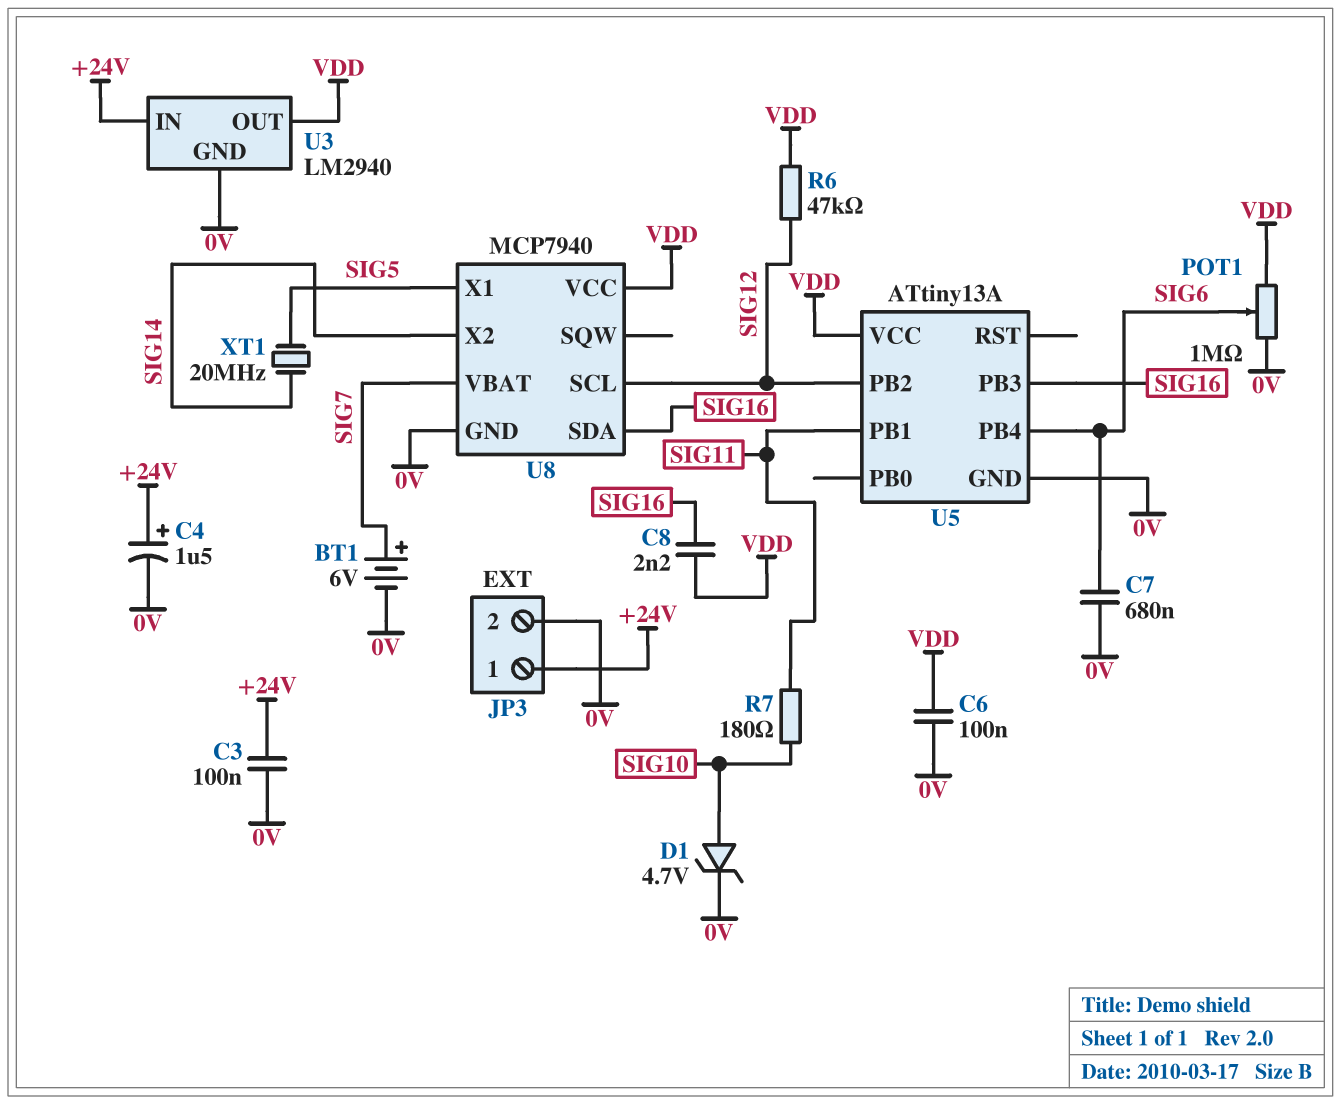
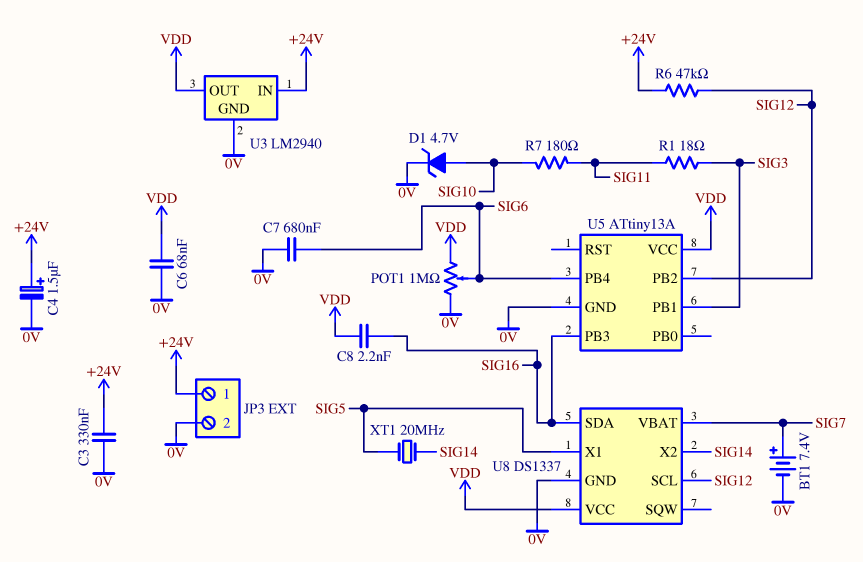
BT1: 6V (plus SIG7, minus 0V) -> 7.4V (plus SIG7, minus 0V)
C3: 100nF (+24V, 0V) -> 330nF (+24V, 0V)
C6: 100nF (0V, VDD) -> 68nF (0V, VDD)
R1: none -> 18 (SIG3, SIG11)
R6: 47k (SIG12, VDD) -> 47k (+24V, SIG12)
U5 pin PB1: SIG11 -> SIG3
U8: MCP7940 -> DS1337

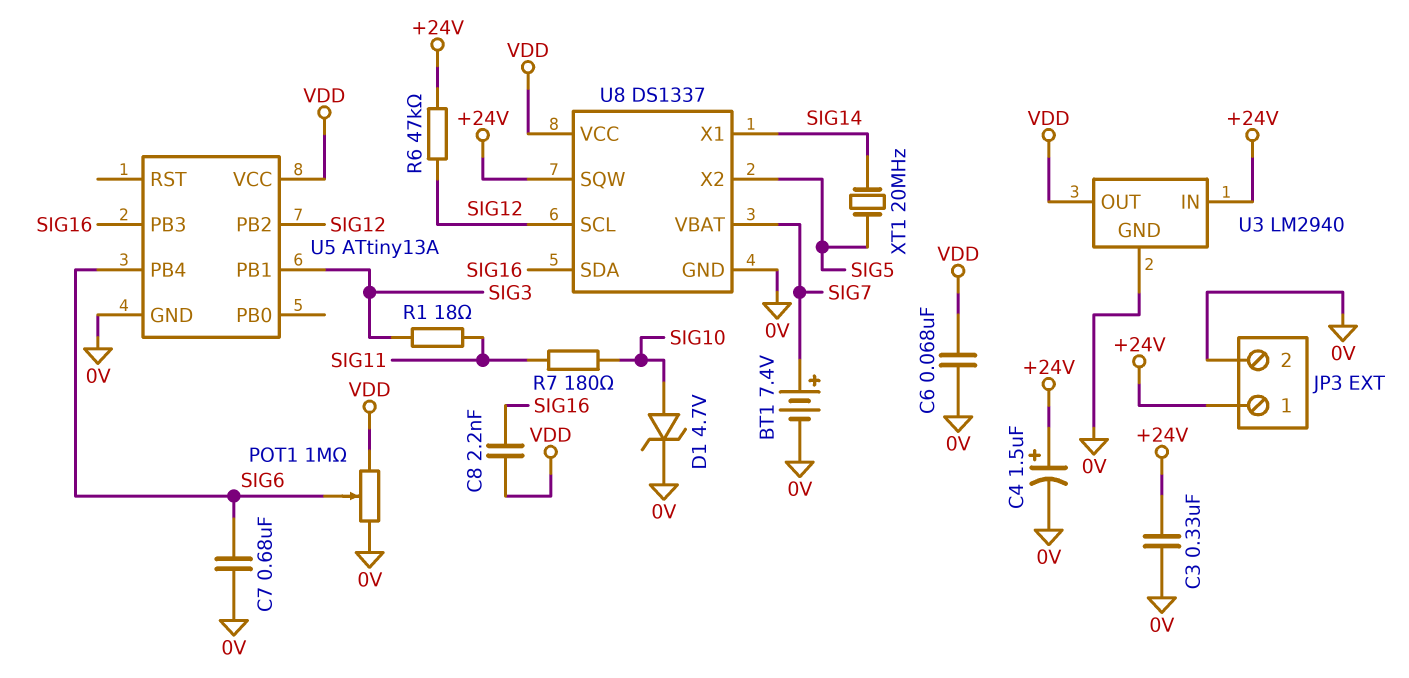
U8 pin SQW: none -> +24V
U8 pin X1: SIG5 -> SIG14
U8 pin X2: SIG14 -> SIG5

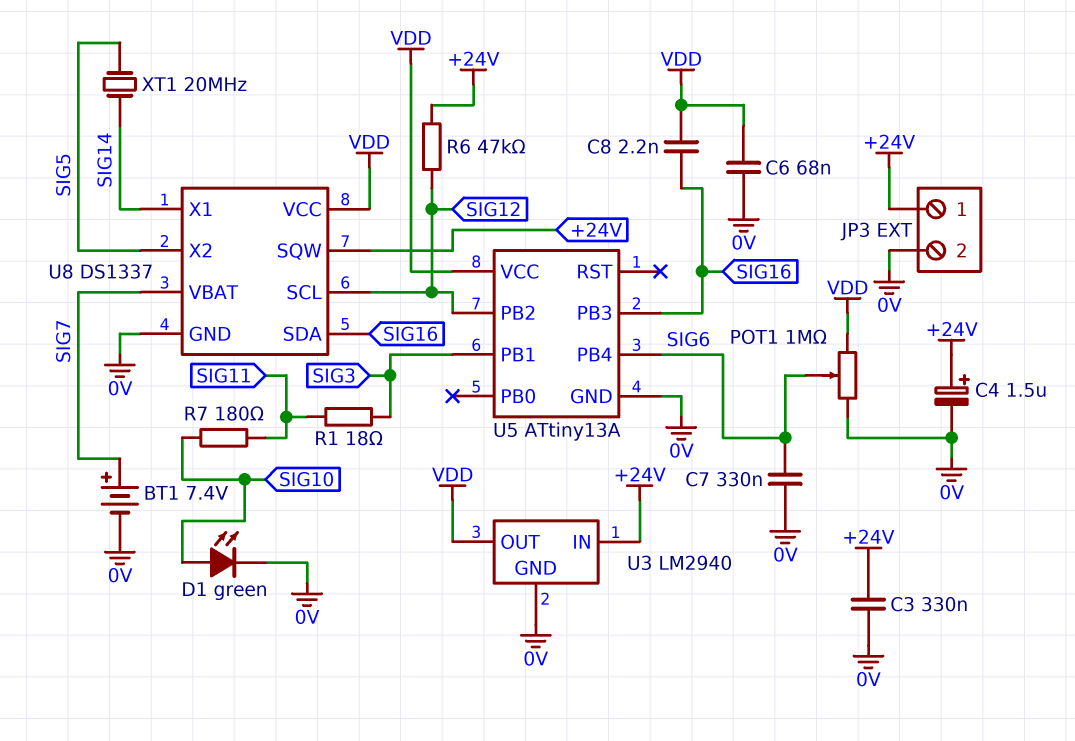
C7: 680nF (0V, SIG6) -> 330nF (0V, SIG6)
D1: zener 4.7V (A SIG10, K 0V) -> LED green (A SIG10, K 0V)

